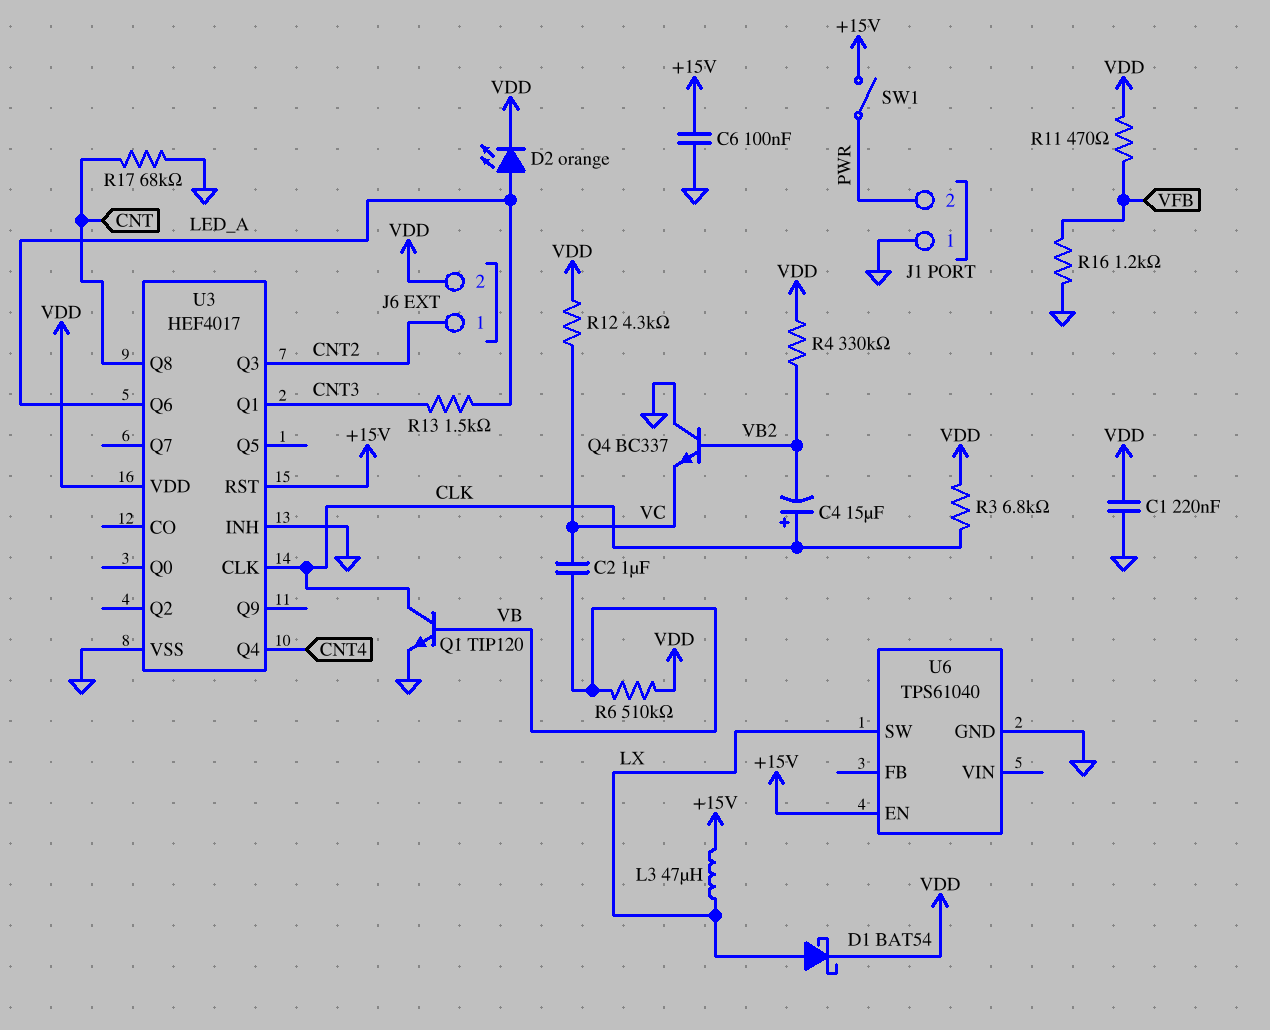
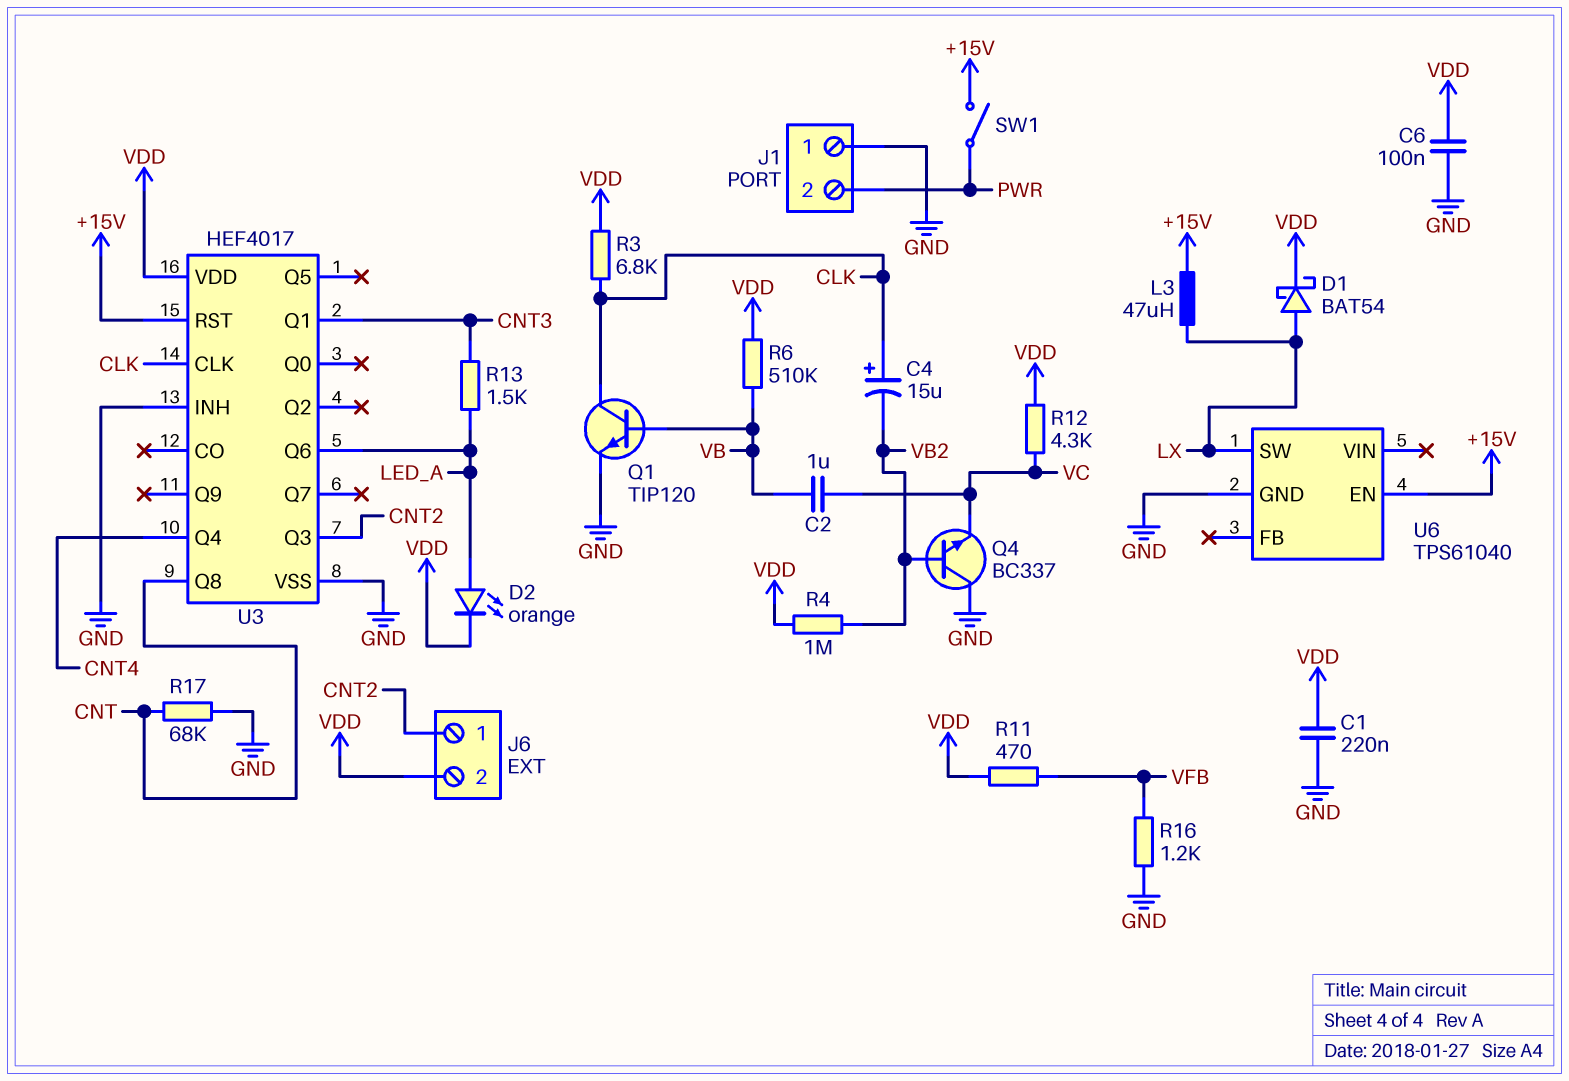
C6: 100nF (+15V, GND) -> 100nF (GND, VDD)
R4: 330k (VB2, VDD) -> 1M (VB2, VDD)

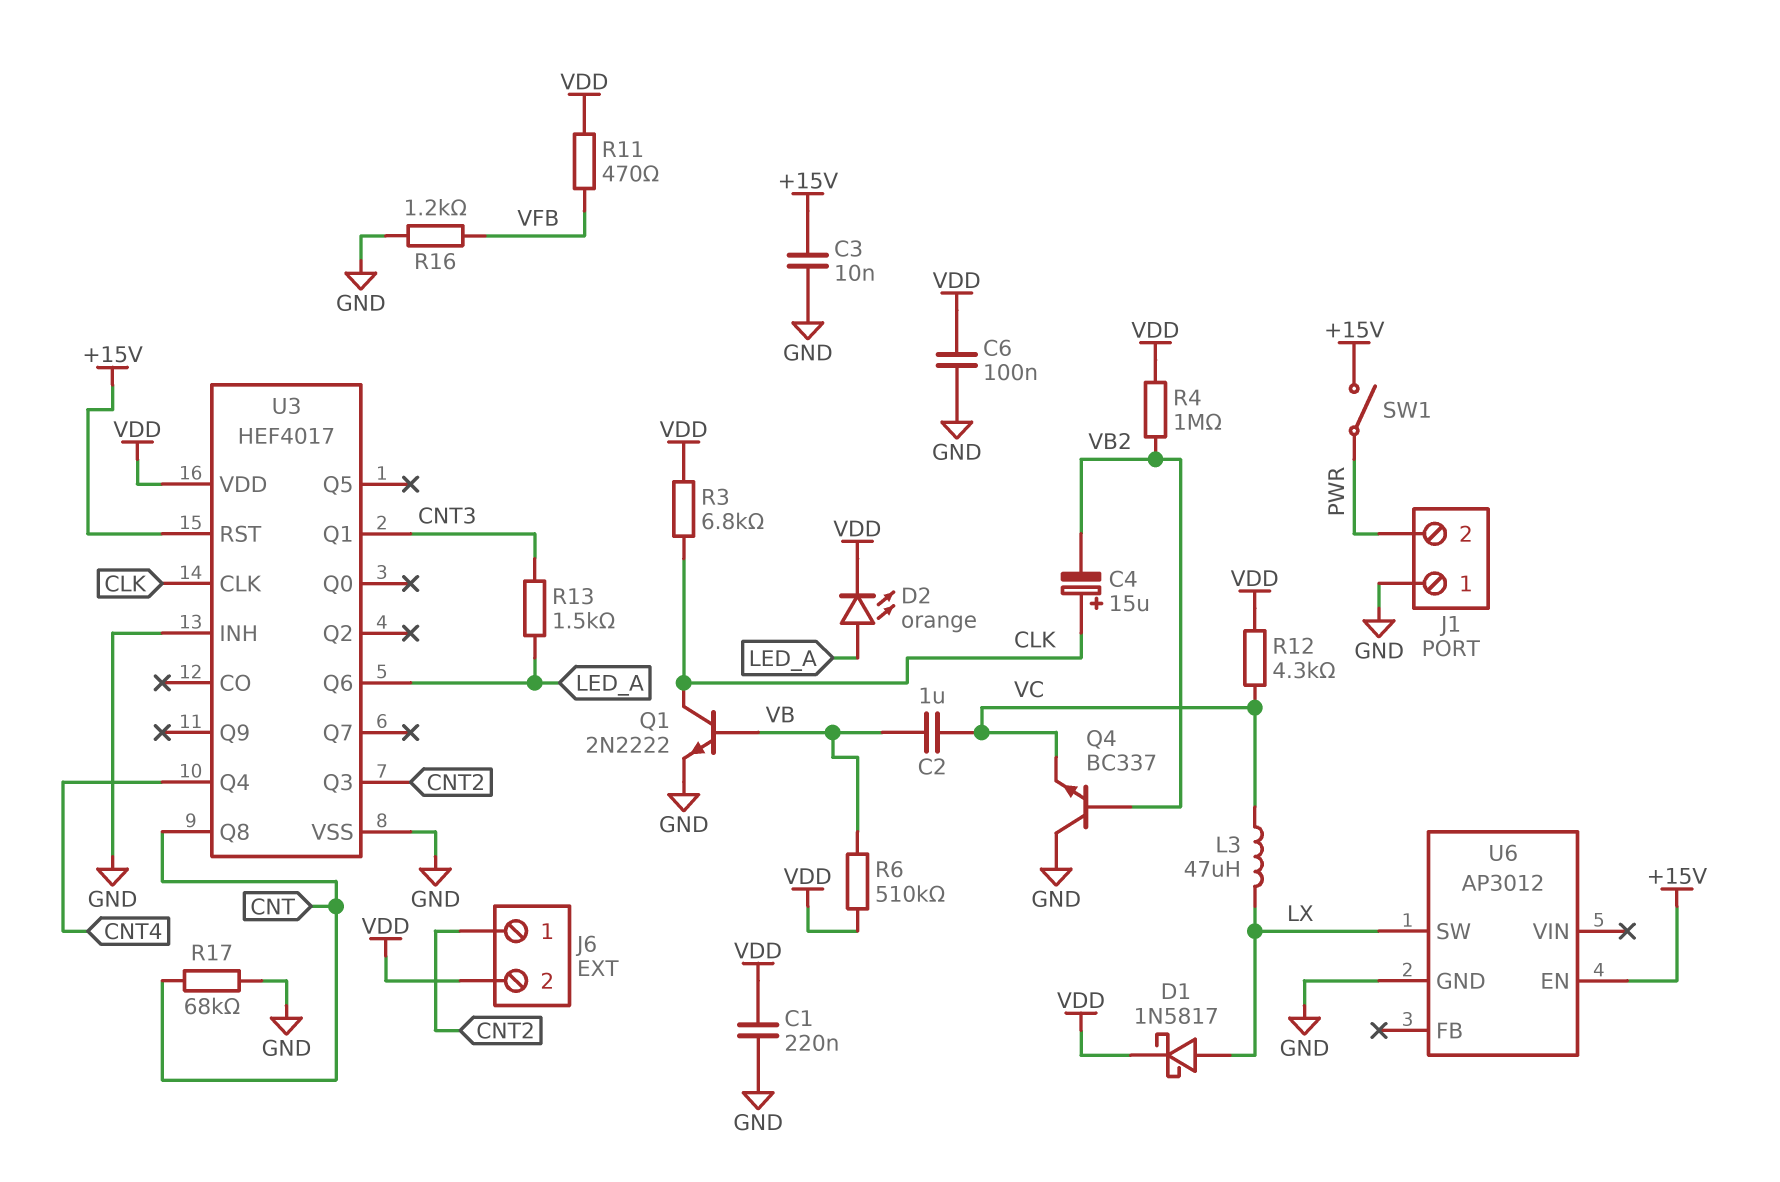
C3: none -> 10nF (+15V, GND)
D1: schottky BAT54 (A LX, K VDD) -> schottky 1N5817 (A LX, K VDD)
L3: 47uH (+15V, LX) -> 47uH (LX, VC)
Q1: NPN TIP120 (B VB, C CLK, E GND) -> NPN 2N2222 (B VB, C CLK, E GND)
U6: TPS61040 -> AP3012

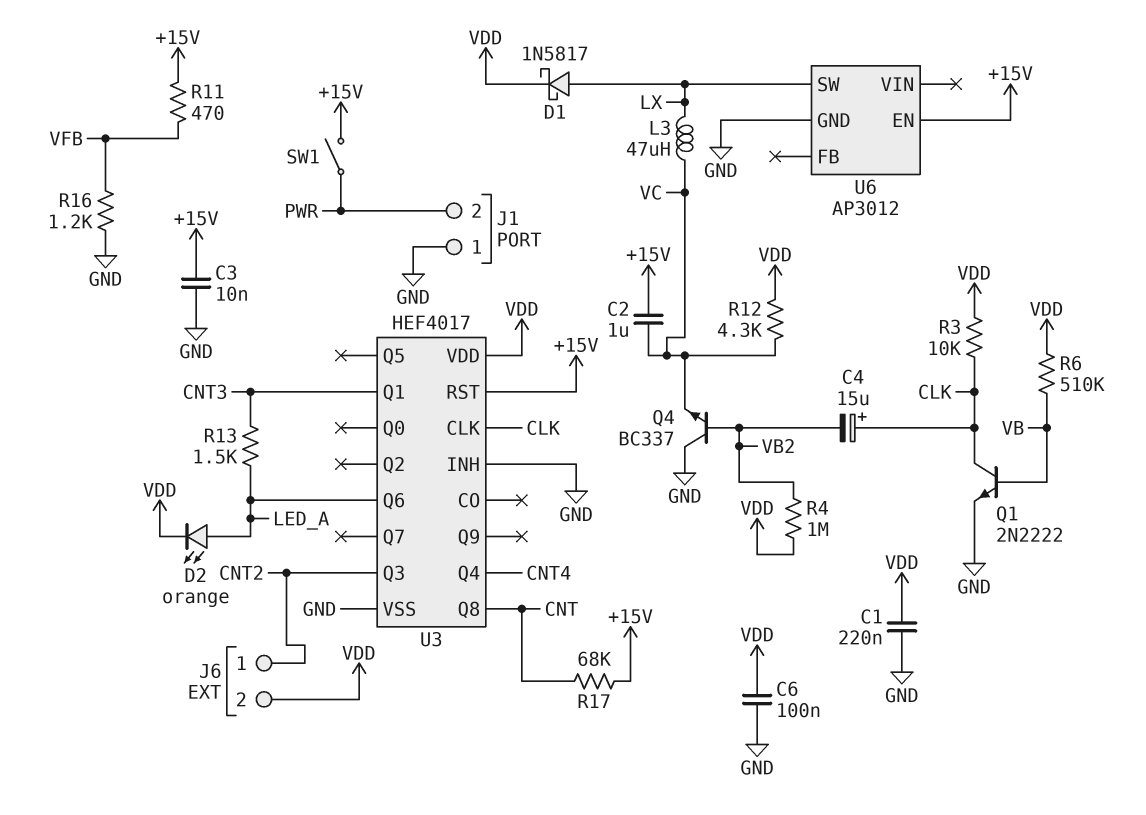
C2: 1uF (VB, VC) -> 1uF (+15V, VC)
R3: 6.8k (CLK, VDD) -> 10k (CLK, VDD)
R11: 470 (VDD, VFB) -> 470 (+15V, VFB)
R17: 68k (CNT, GND) -> 68k (+15V, CNT)

